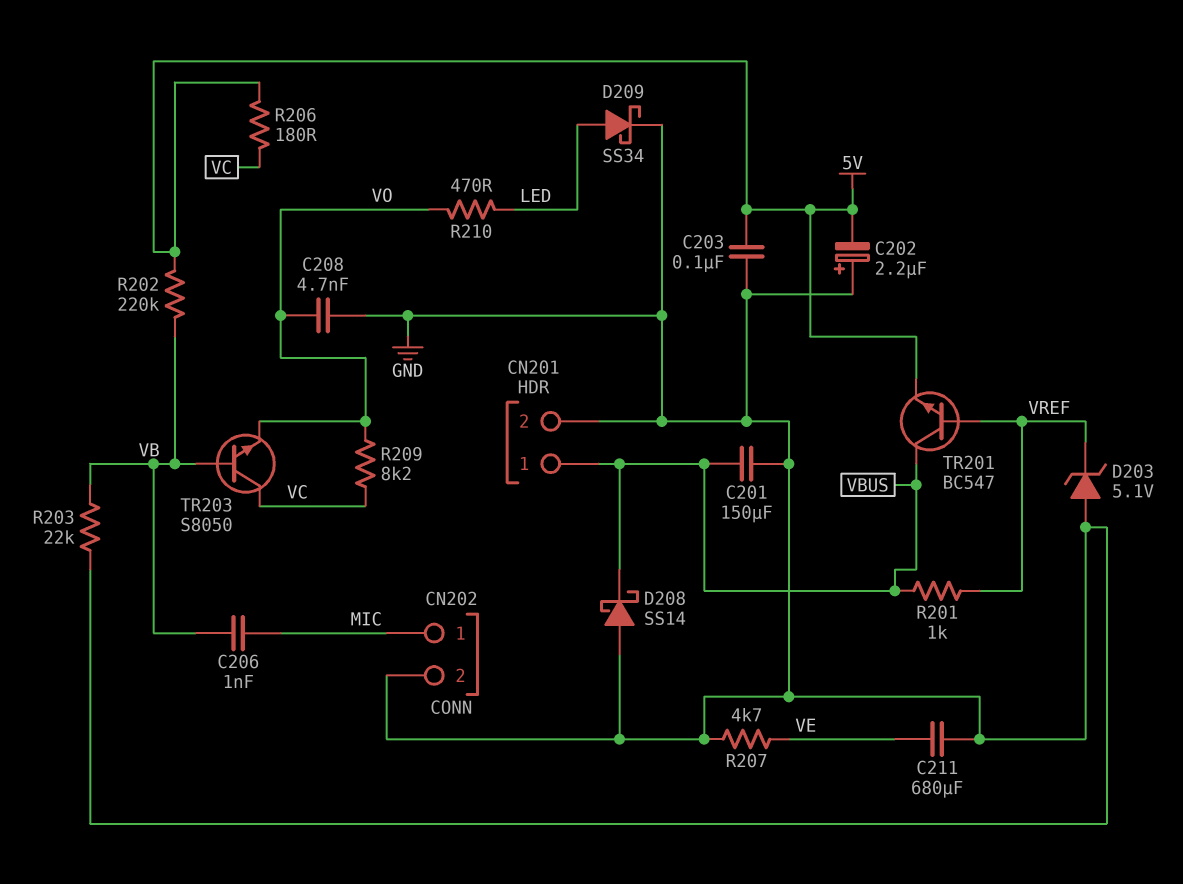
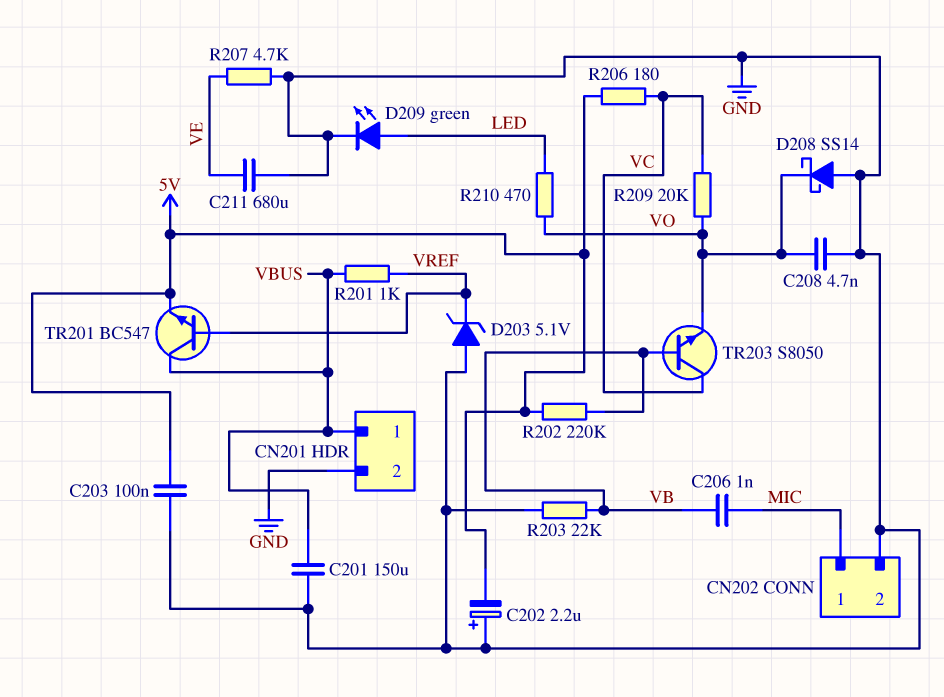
D208: schottky SS14 (A GND, K VBUS) -> schottky SS14 (A GND, K VO)
D209: schottky SS34 (A LED, K GND) -> LED green (A LED, K GND)
R209: 8.2k (VC, VO) -> 20k (VC, VO)

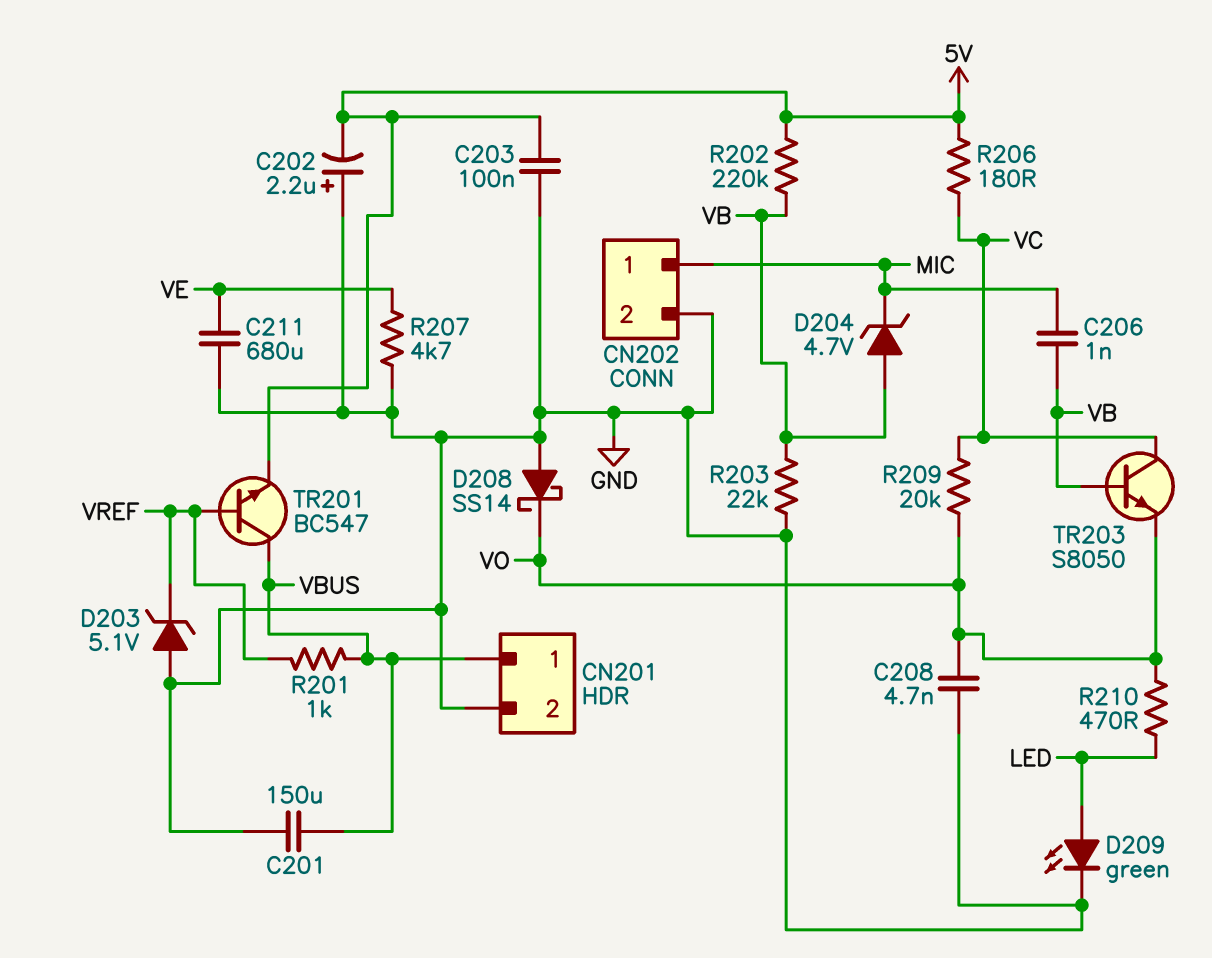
D204: none -> zener 4.7V (A VB, K MIC)

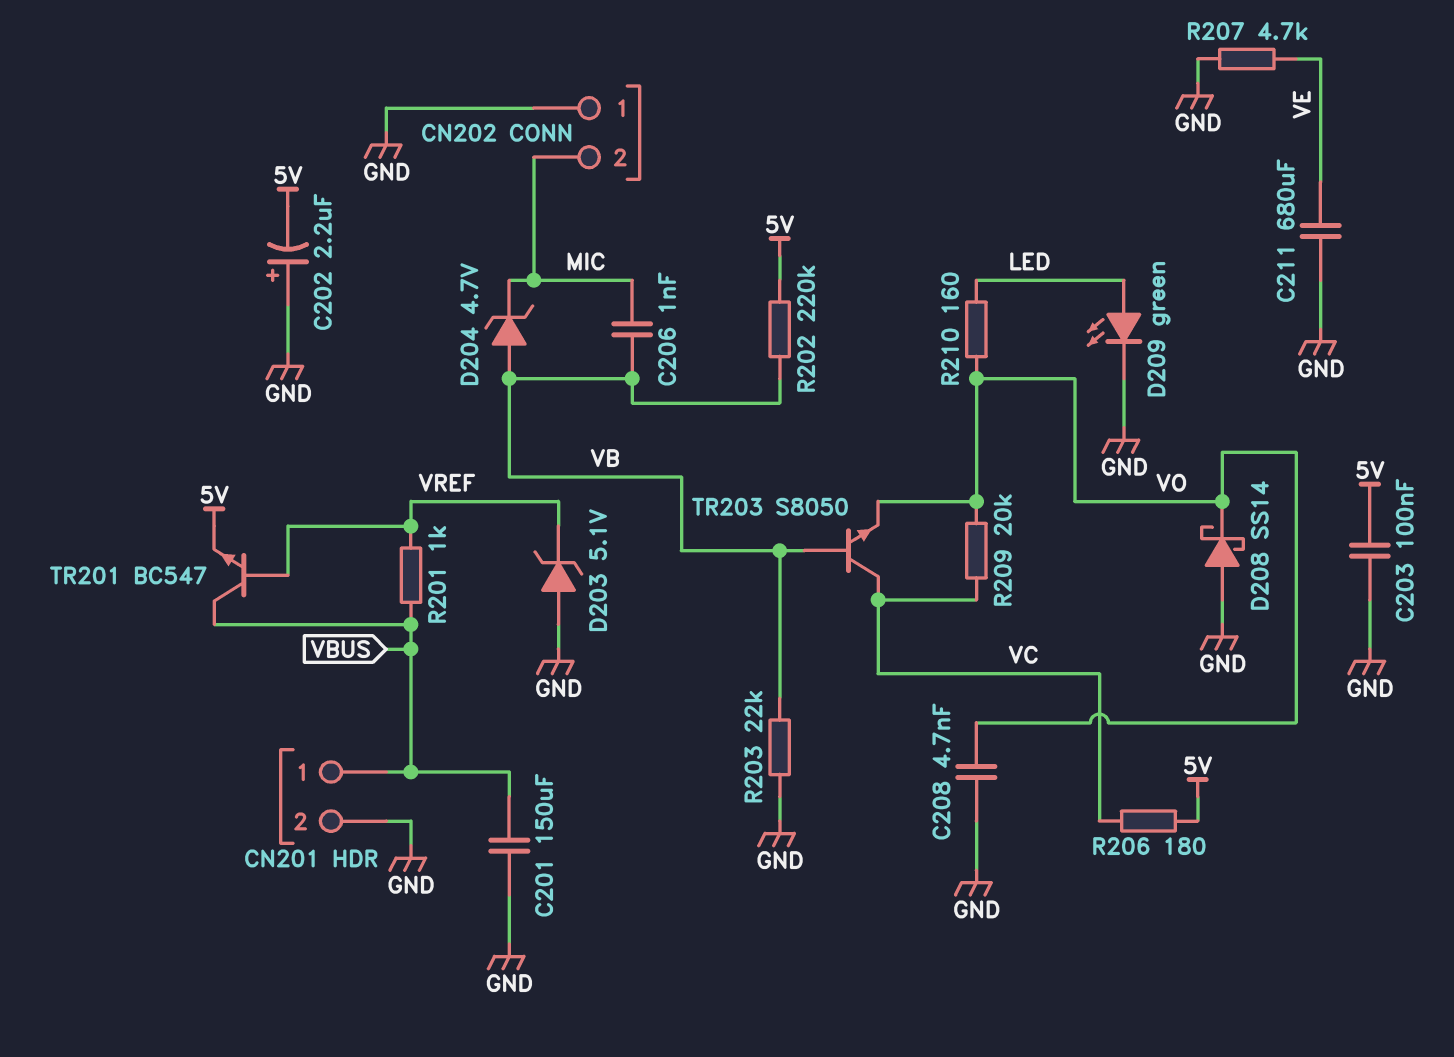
CN202 pin 1: MIC -> GND
CN202 pin 2: GND -> MIC
R210: 470 (LED, VO) -> 160 (LED, VO)

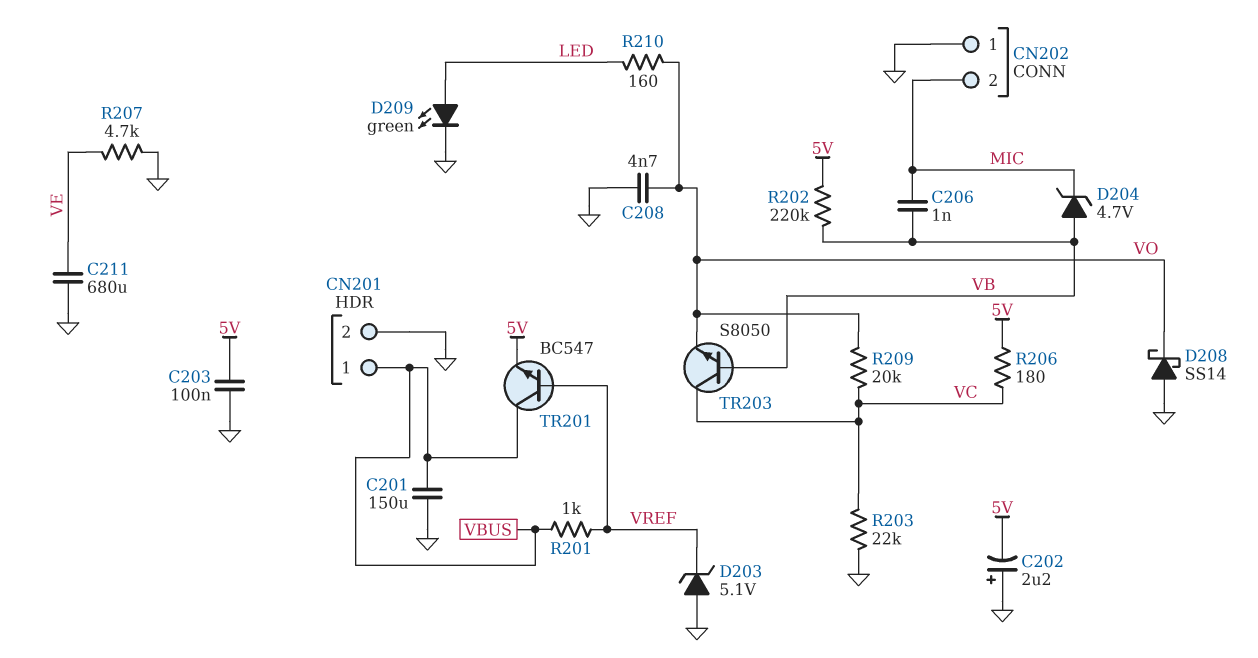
R203: 22k (GND, VB) -> 22k (GND, VC)

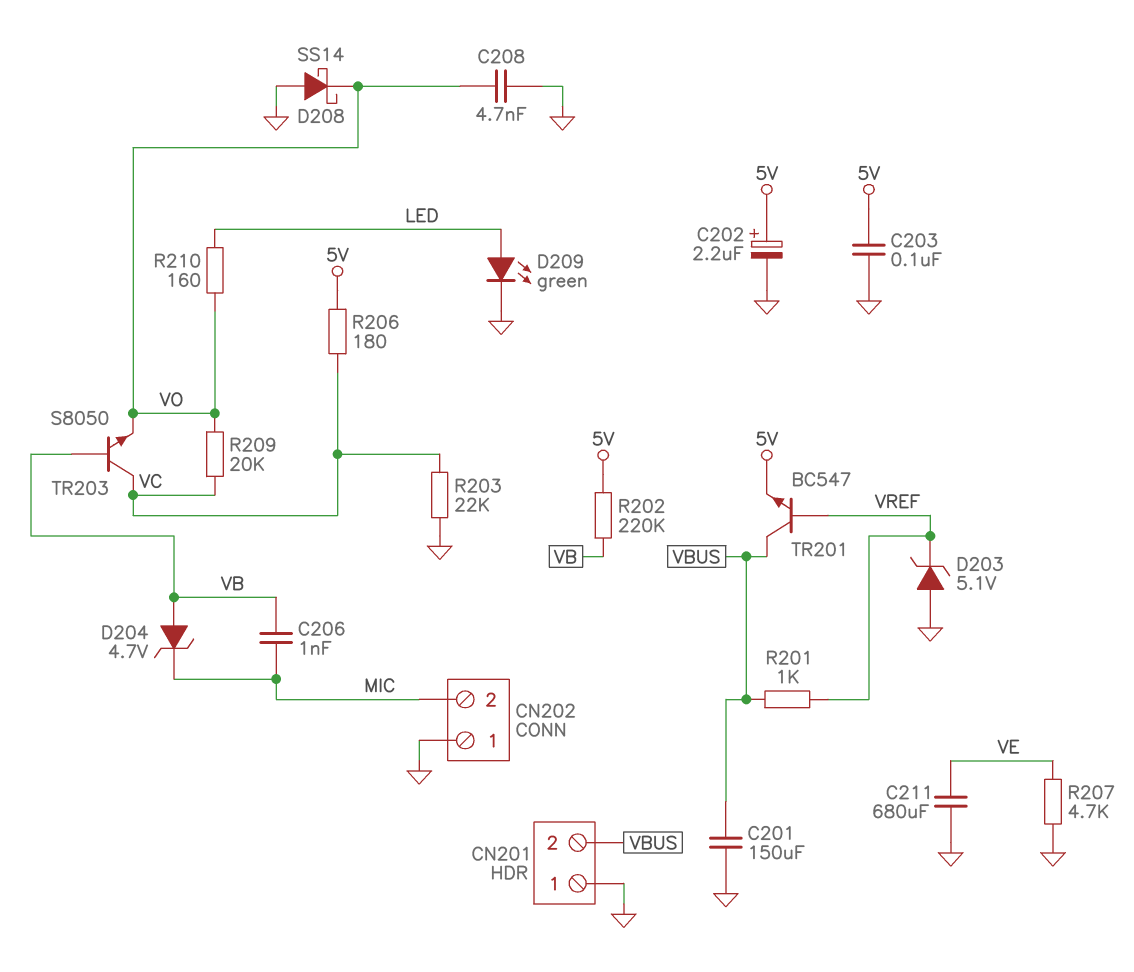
C202: 2.2uF (plus GND, minus 5V) -> 2.2uF (plus 5V, minus GND)
CN201 pin 1: VBUS -> GND
CN201 pin 2: GND -> VBUS

